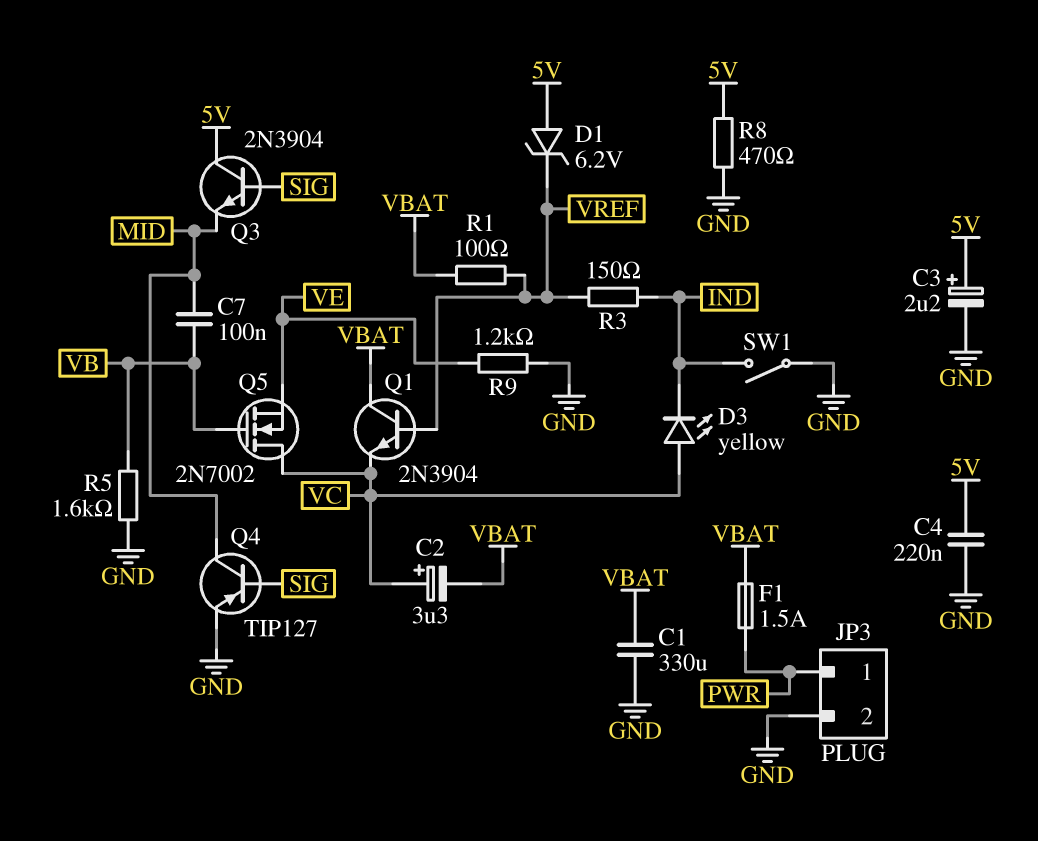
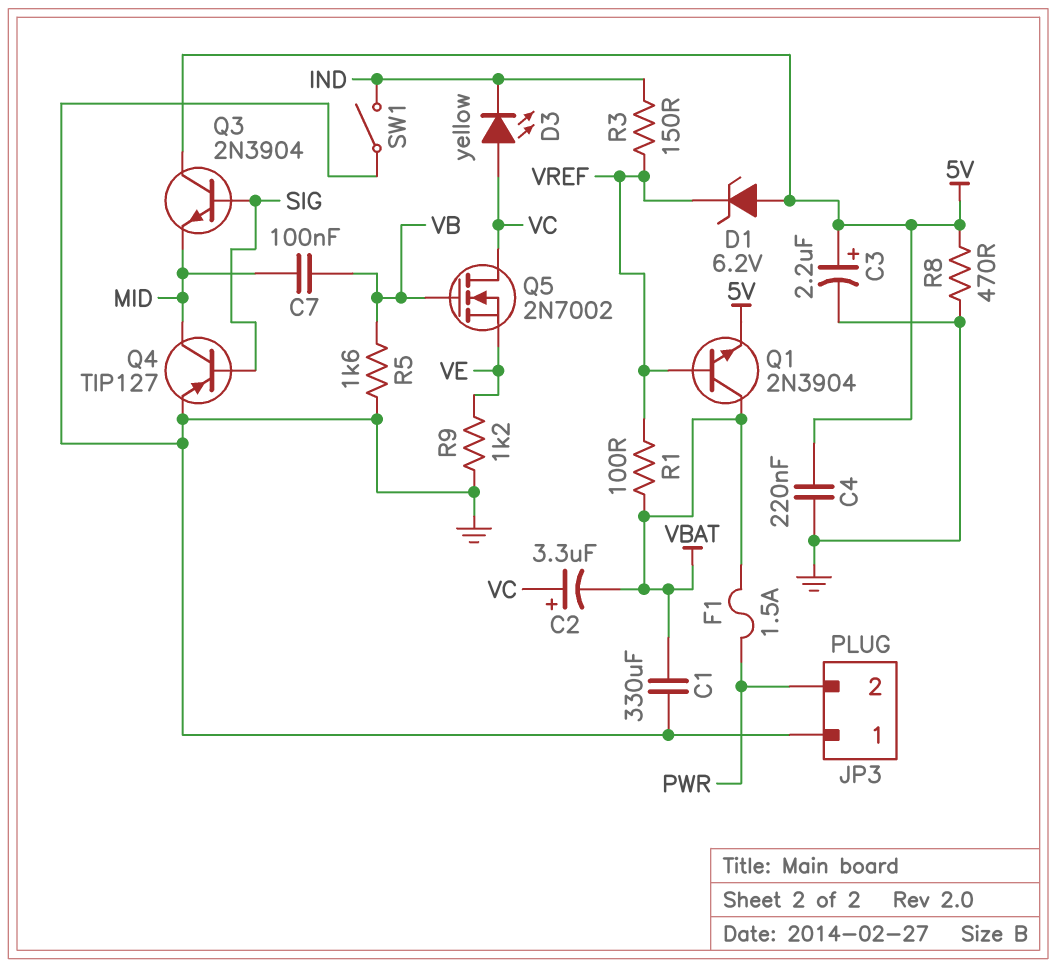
JP3 pin 1: PWR -> GND
JP3 pin 2: GND -> PWR
Q1: NPN 2N3904 (B VREF, C VBAT, E VC) -> NPN 2N3904 (B VREF, C VBAT, E 5V)

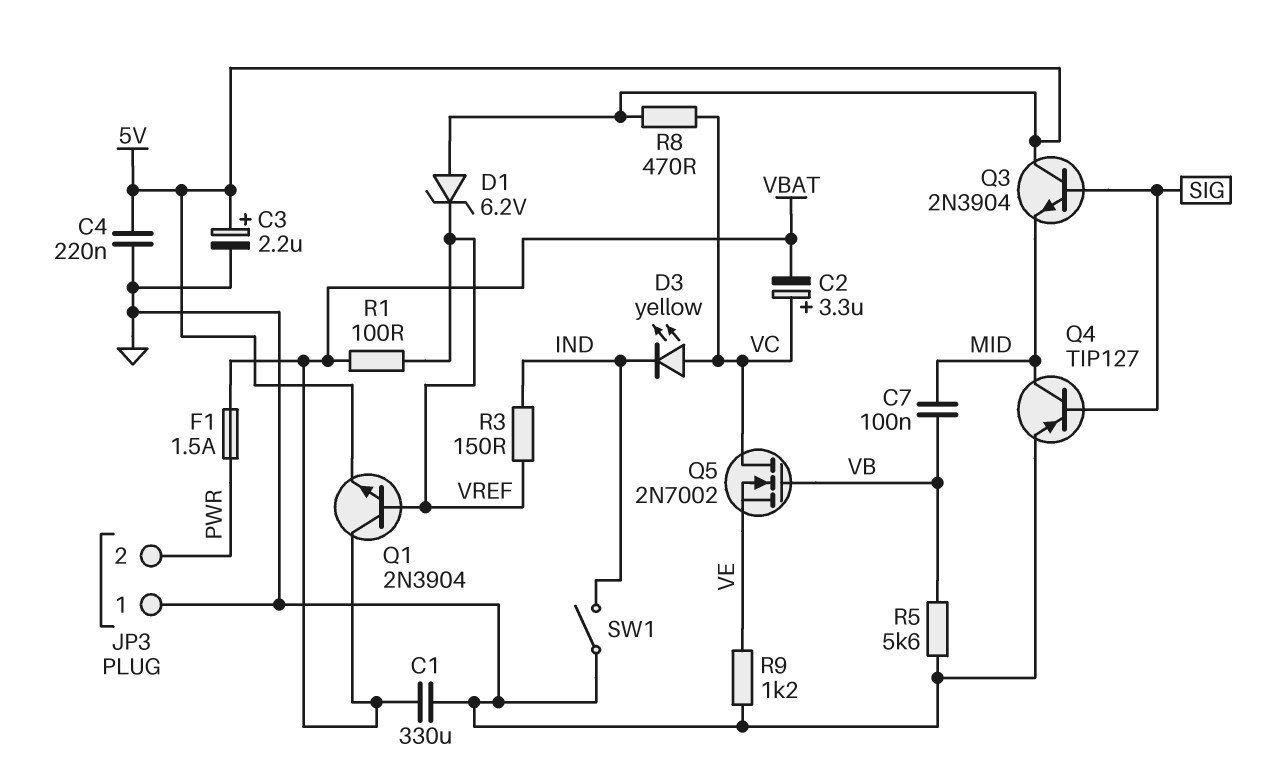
R5: 1.6k (GND, VB) -> 5.6k (GND, VB)
R8: 470 (5V, GND) -> 470 (5V, VC)

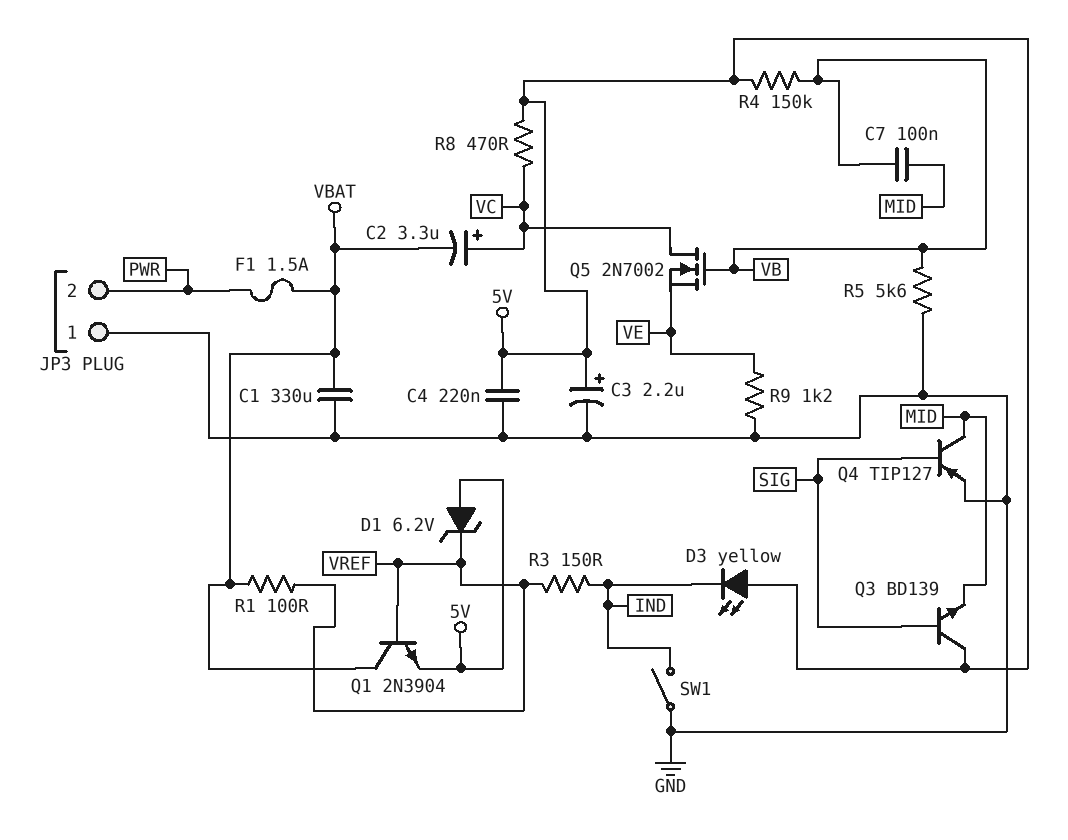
D3: LED yellow (A VC, K IND) -> LED yellow (A 5V, K IND)
Q3: NPN 2N3904 (B SIG, C 5V, E MID) -> NPN BD139 (B SIG, C 5V, E MID)
R4: none -> 150k (5V, VB)

